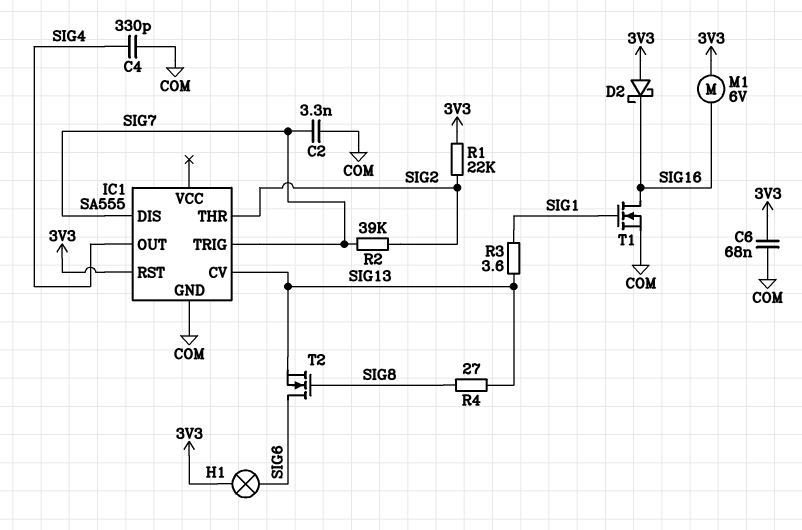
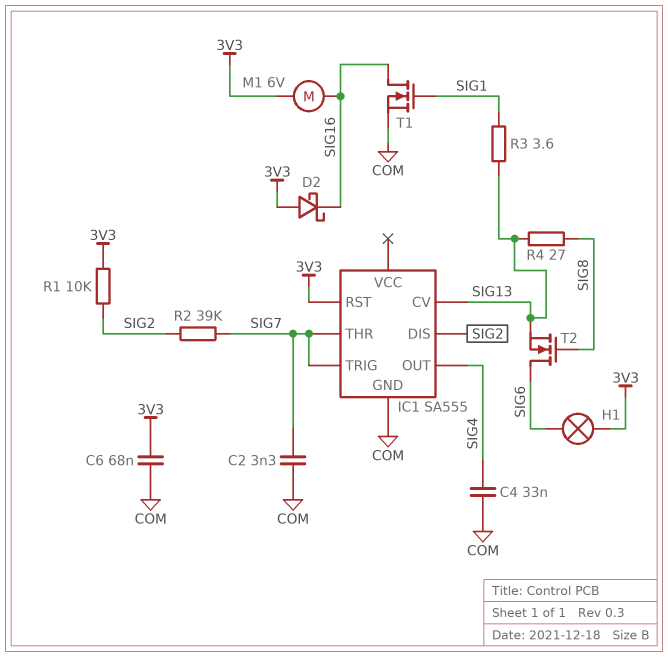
C4: 330pF (COM, SIG4) -> 33nF (COM, SIG4)
IC1 pin DIS: SIG7 -> SIG2
IC1 pin THR: SIG2 -> SIG7
R1: 22k (3V3, SIG2) -> 10k (3V3, SIG2)

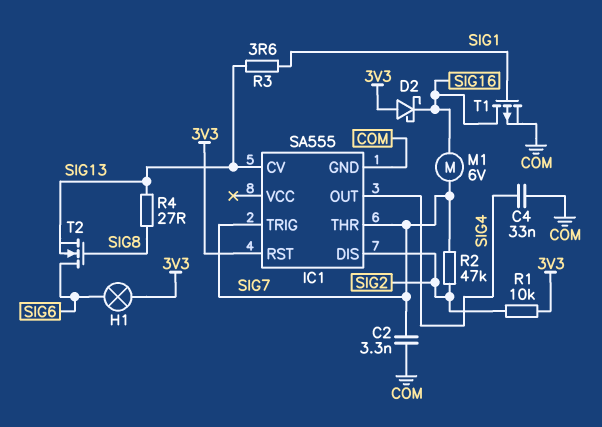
C6: 68nF (3V3, COM) -> none
M1: motor 6V (3V3, SIG16) -> motor 6V (SIG7, SIG16)
R2: 39k (SIG2, SIG7) -> 47k (SIG2, SIG7)
T1: NMOS (G SIG1, D SIG16, S COM) -> PMOS (G SIG1, D SIG16, S COM)

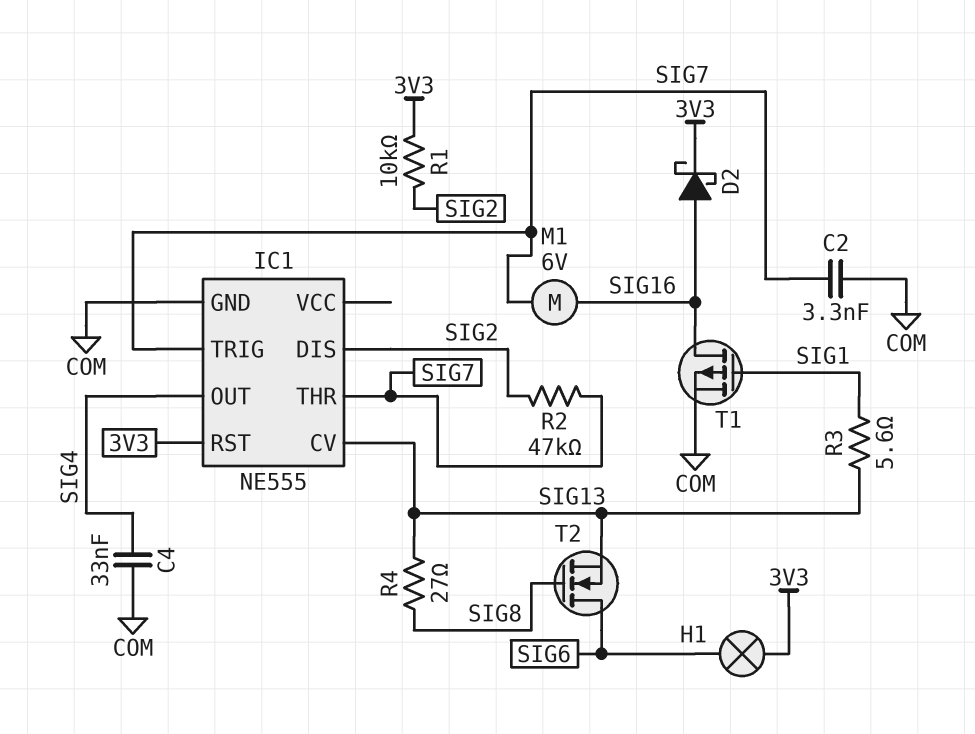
D2: schottky (A 3V3, K SIG16) -> schottky (A SIG16, K 3V3)
IC1: SA555 -> NE555
R3: 3.6 (SIG1, SIG13) -> 5.6 (SIG1, SIG13)

